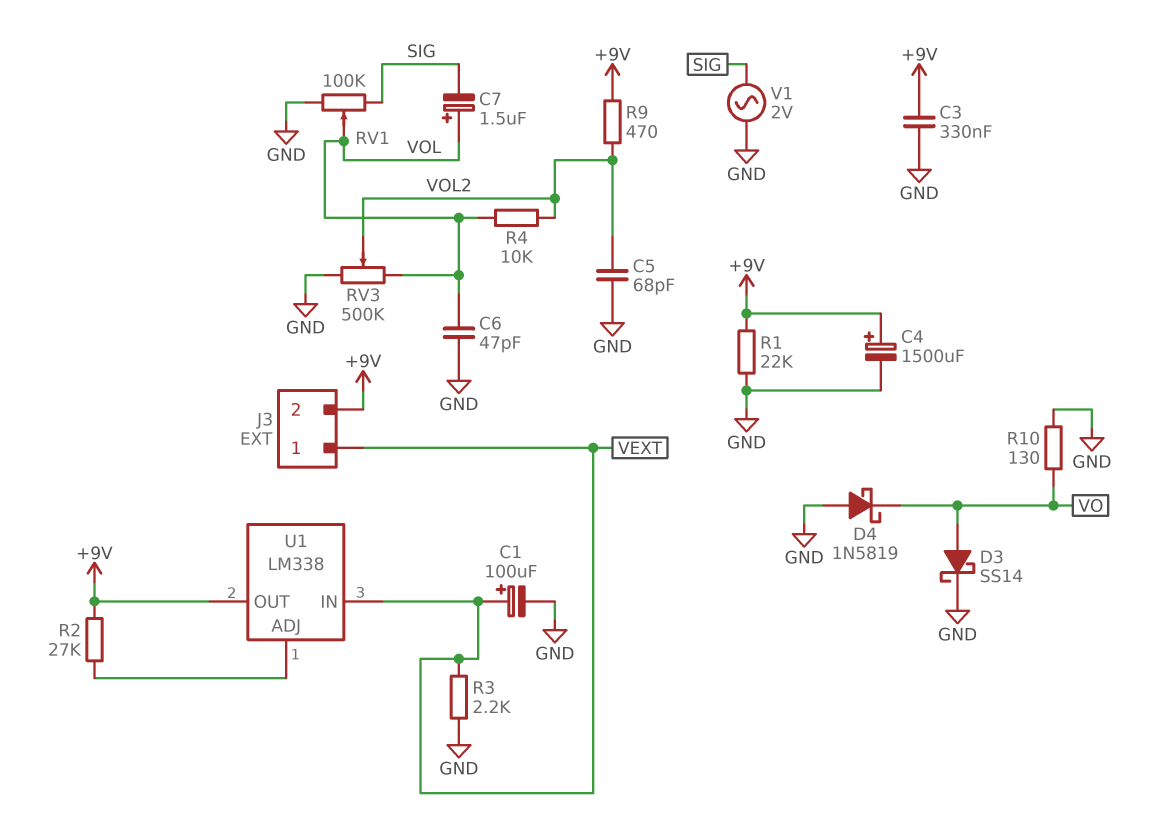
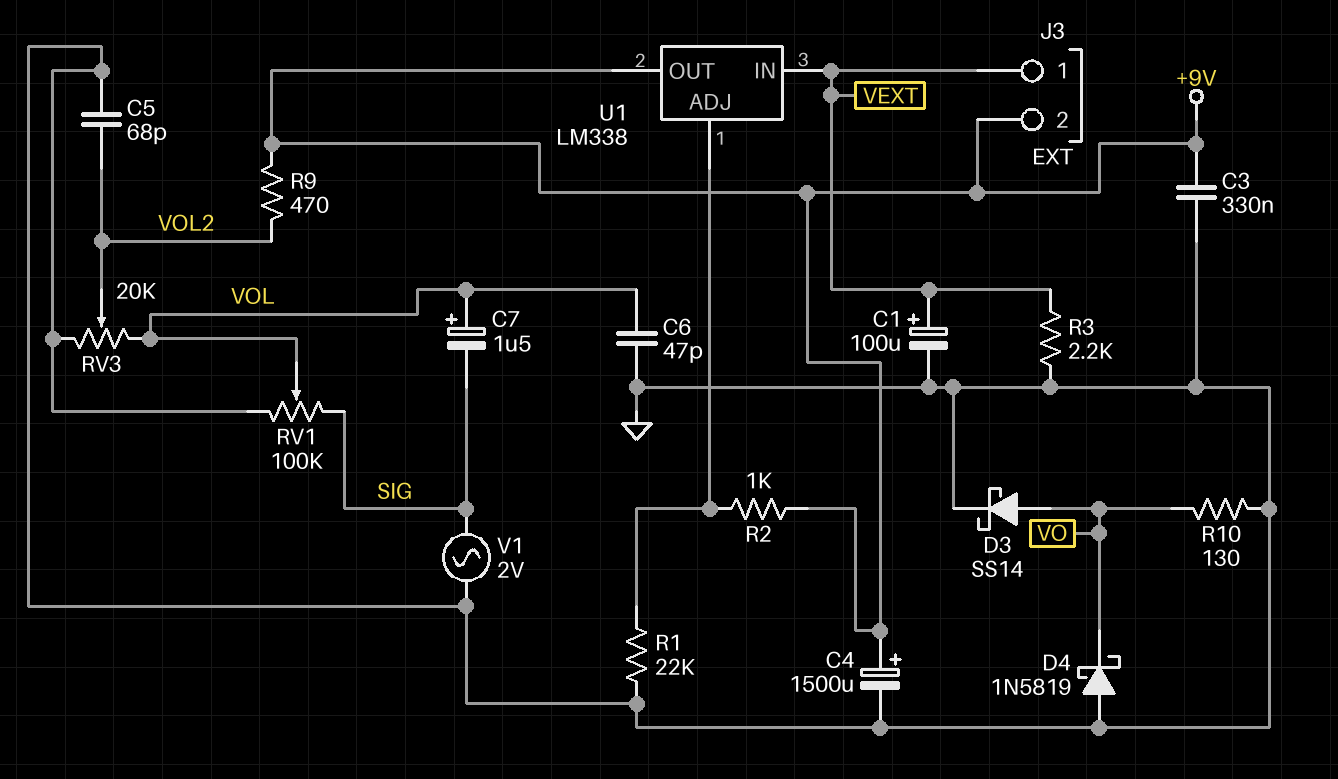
R1: 22k (+9V, GND) -> 22k (GND, U1/ADJ)
R2: 27k (+9V, U1/ADJ) -> 1k (+9V, U1/ADJ)
R4: 10k (VOL, VOL2) -> none
RV3: 500k (GND, VOL, wiper VOL2) -> 20k (GND, VOL, wiper VOL2)

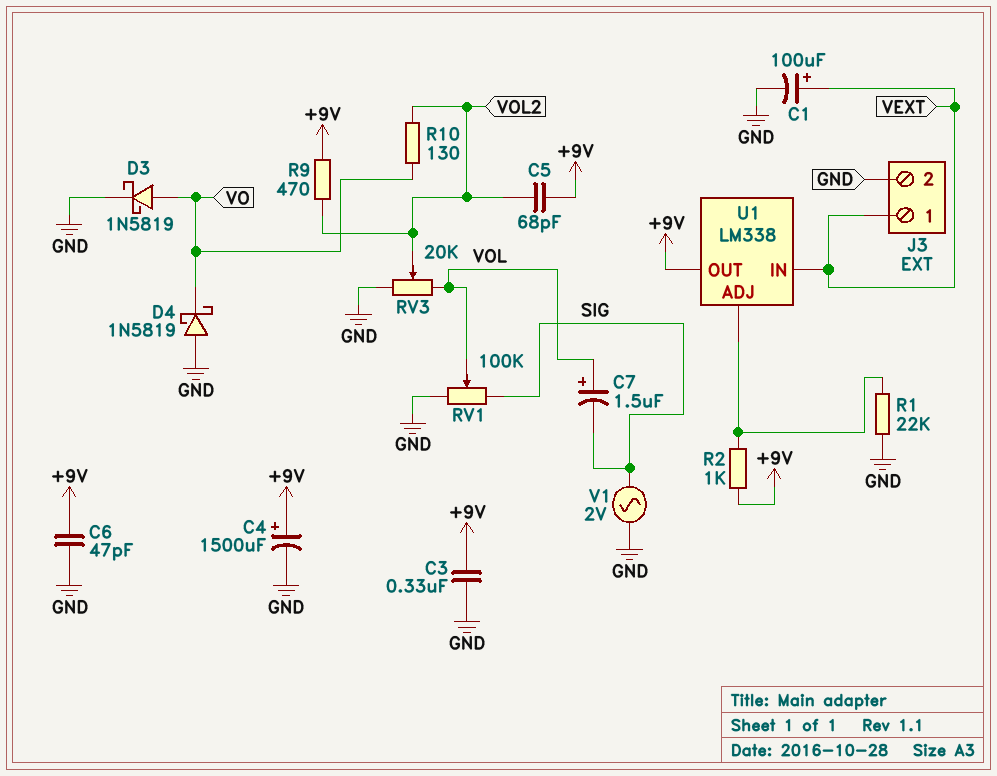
C5: 68pF (GND, VOL2) -> 68pF (+9V, VOL2)
C6: 47pF (GND, VOL) -> 47pF (+9V, GND)
D3: schottky SS14 (A VO, K GND) -> schottky 1N5819 (A VO, K GND)
J3 pin 2: +9V -> GND
R3: 2.2k (GND, VEXT) -> none
R10: 130 (GND, VO) -> 130 (VO, VOL2)

